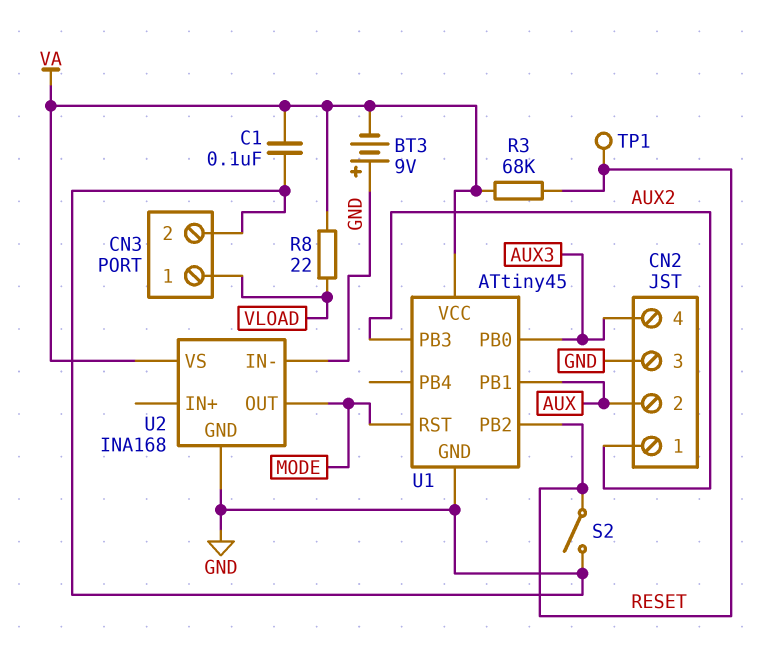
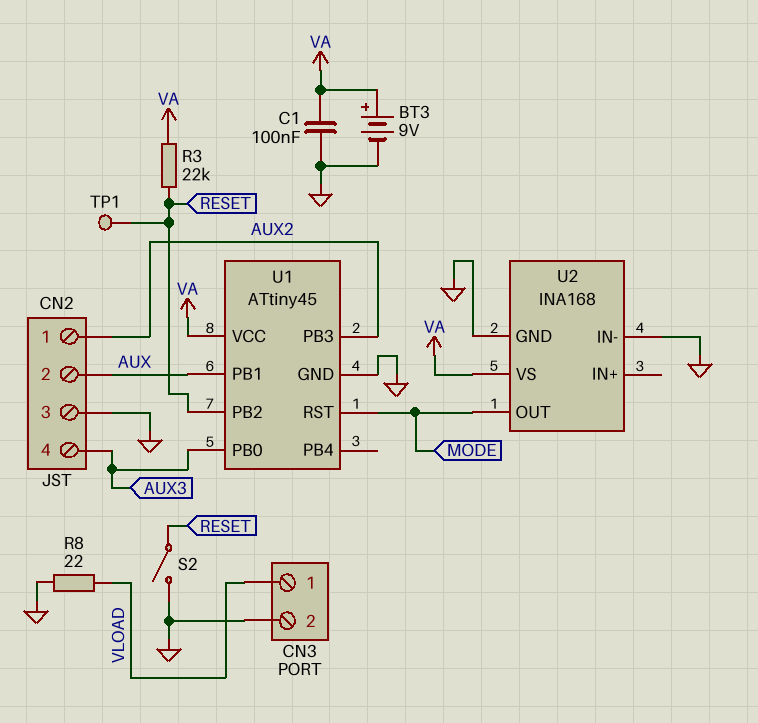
BT3: 9V (plus GND, minus VA) -> 9V (plus VA, minus GND)
R3: 68k (RESET, VA) -> 22k (RESET, VA)
R8: 22 (VA, VLOAD) -> 22 (GND, VLOAD)

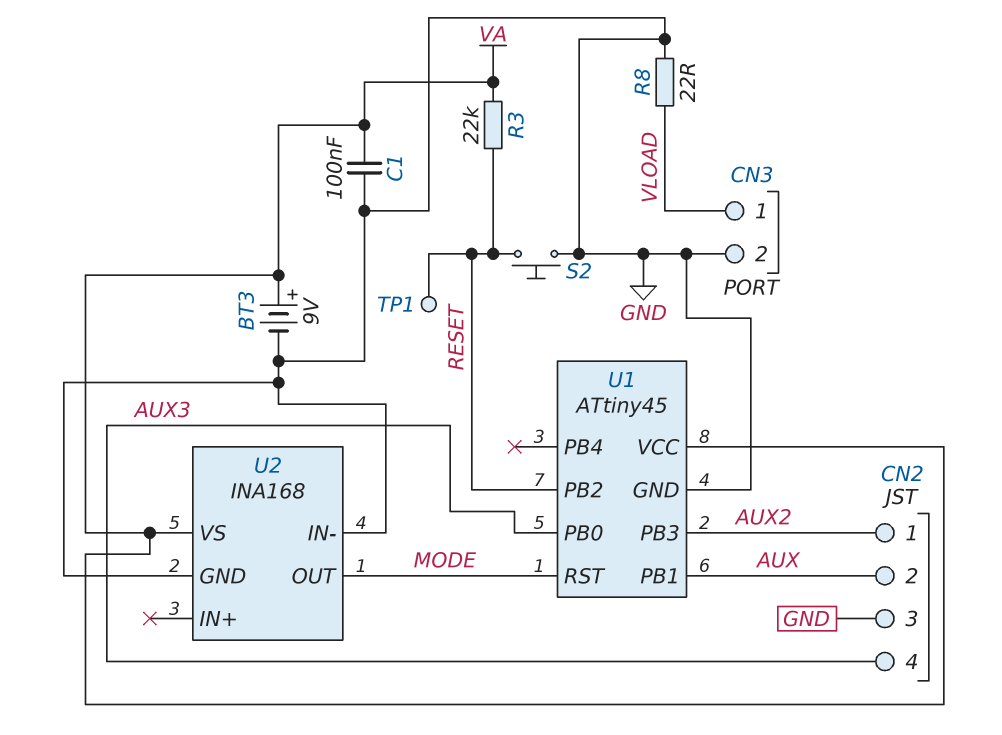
S2: switch (GND, RESET) -> button (GND, RESET)

